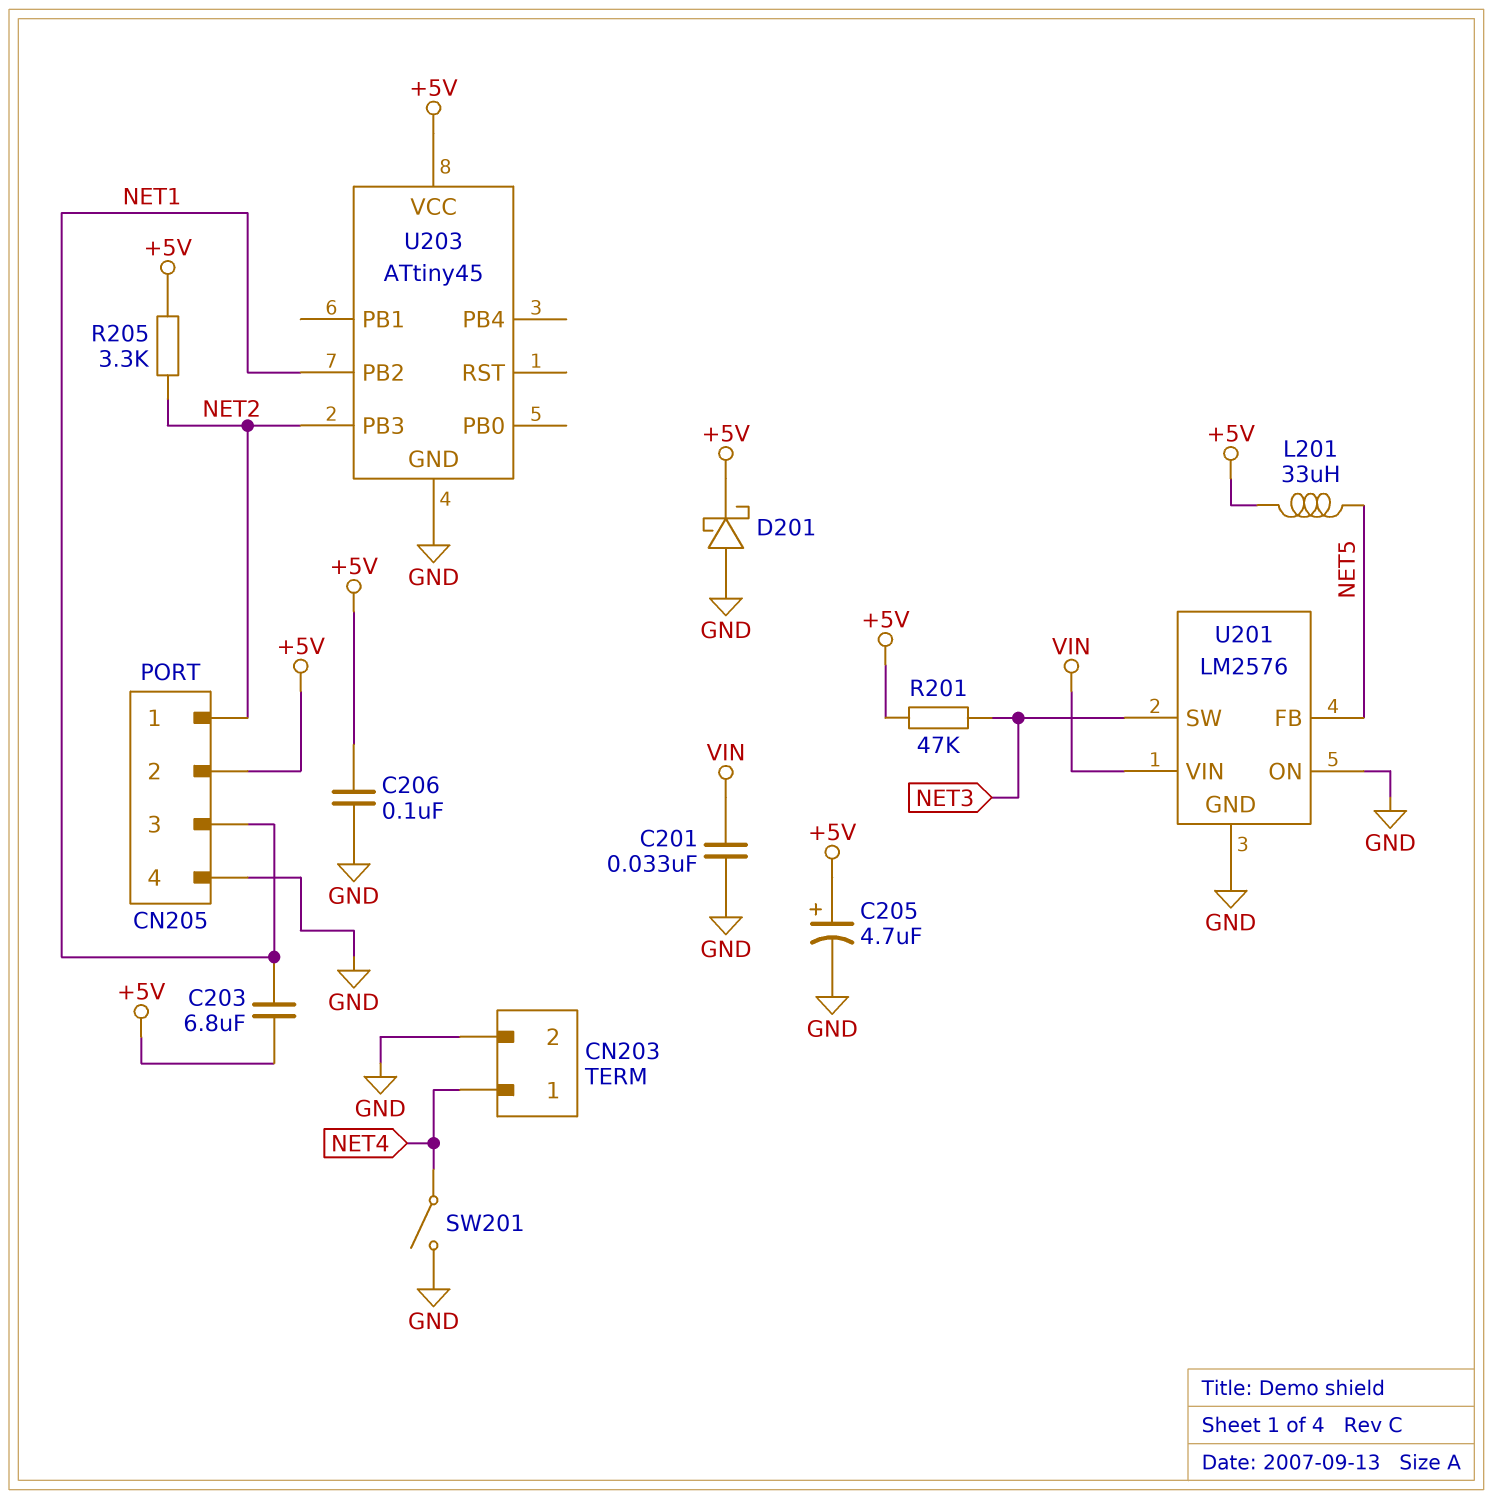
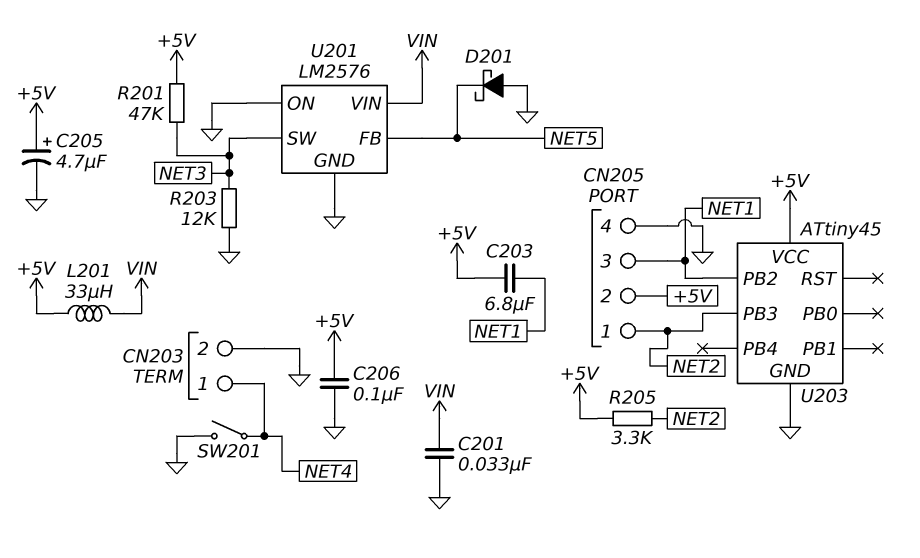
D201: schottky (A GND, K +5V) -> schottky (A GND, K NET5)
L201: 33uH (+5V, NET5) -> 33uH (+5V, VIN)
R203: none -> 12k (GND, NET3)

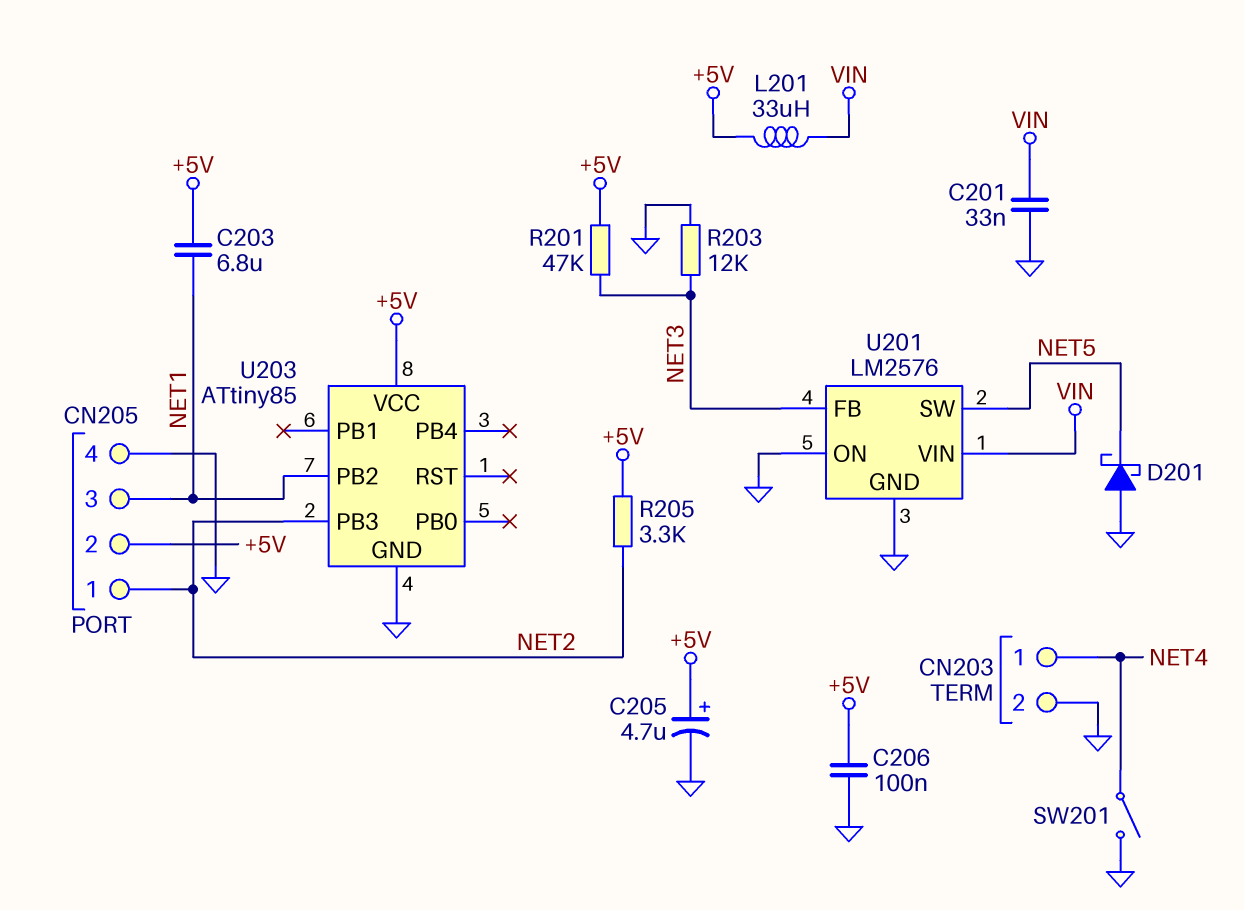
U201 pin FB: NET5 -> NET3
U201 pin SW: NET3 -> NET5
U203: ATtiny45 -> ATtiny85

